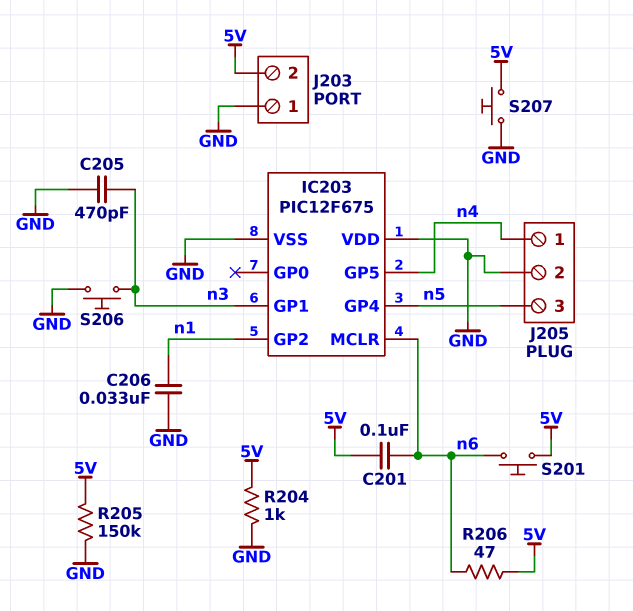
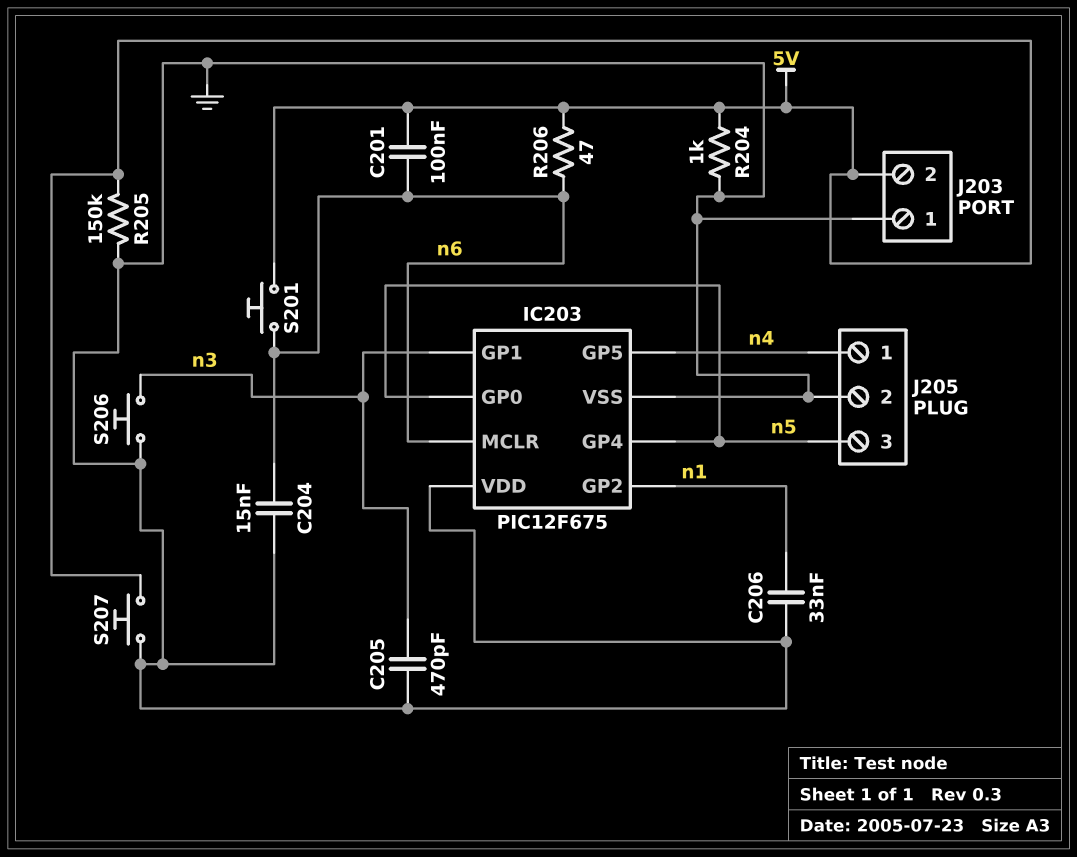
C204: none -> 15nF (GND, n6)
IC203 pin GP0: none -> n5

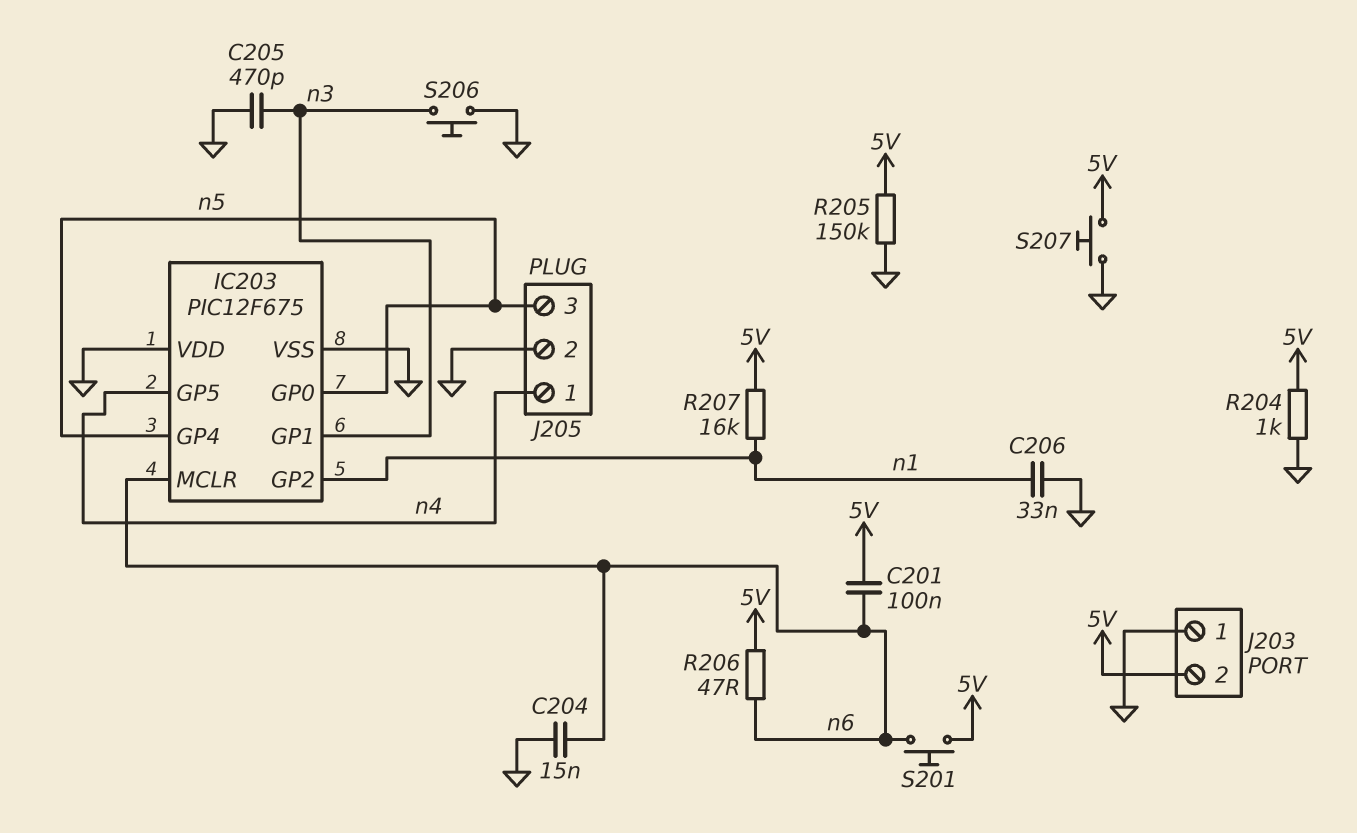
R207: none -> 16k (5V, n1)

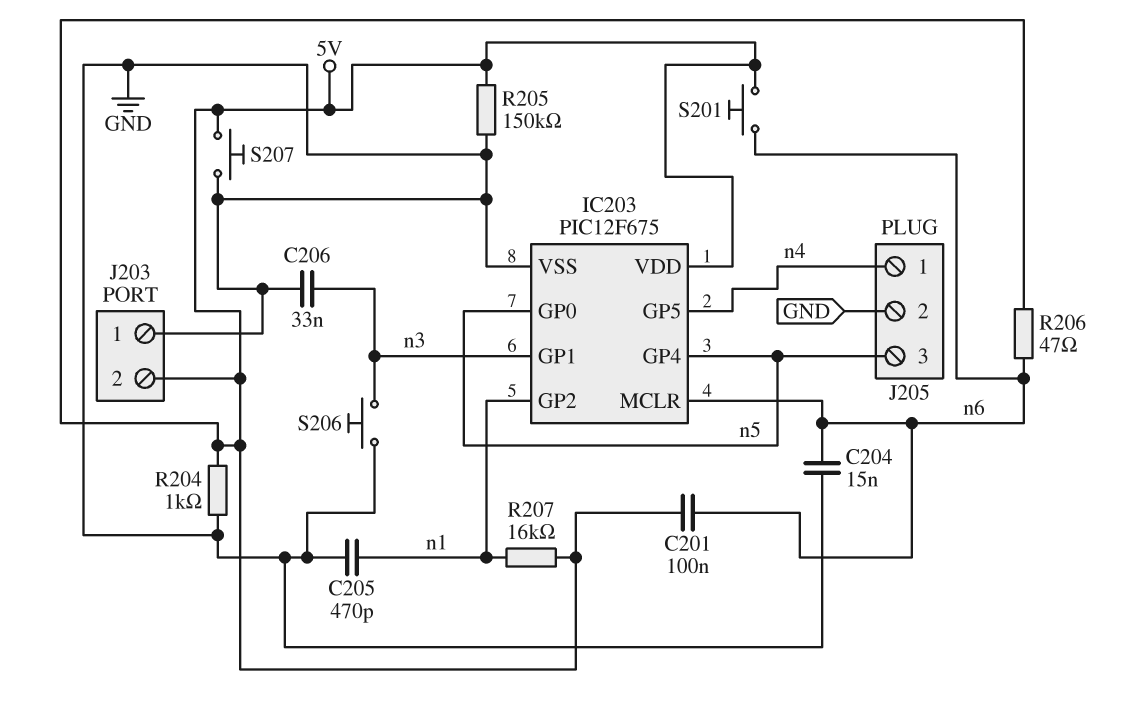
C205: 470pF (GND, n3) -> 470pF (GND, n1)
C206: 33nF (GND, n1) -> 33nF (GND, n3)
IC203 pin VDD: GND -> 5V

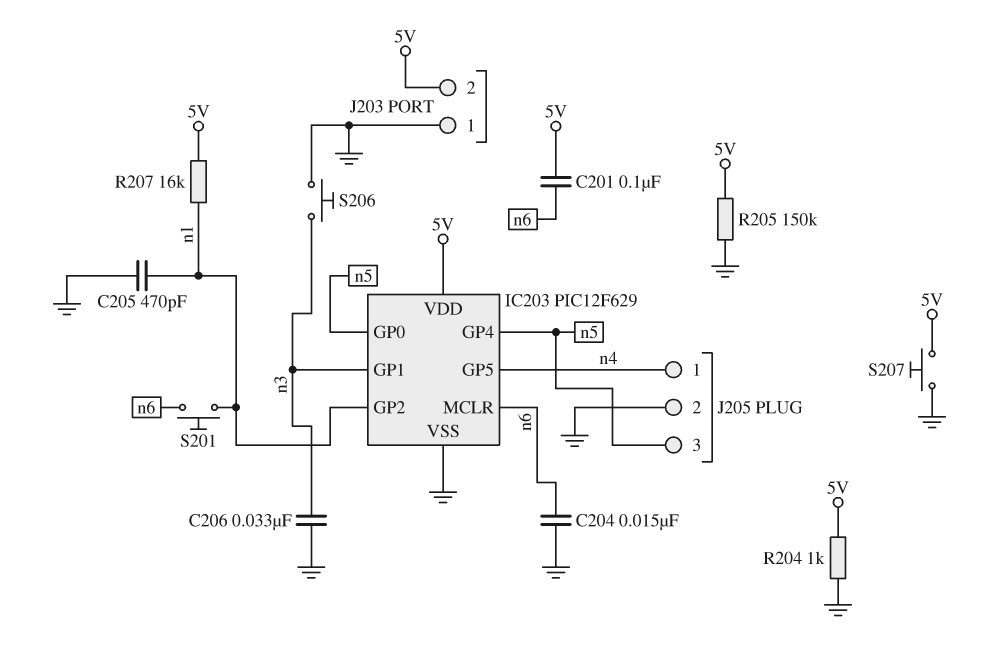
IC203: PIC12F675 -> PIC12F629
R206: 47 (5V, n6) -> none
S201: button (5V, n6) -> button (n1, n6)

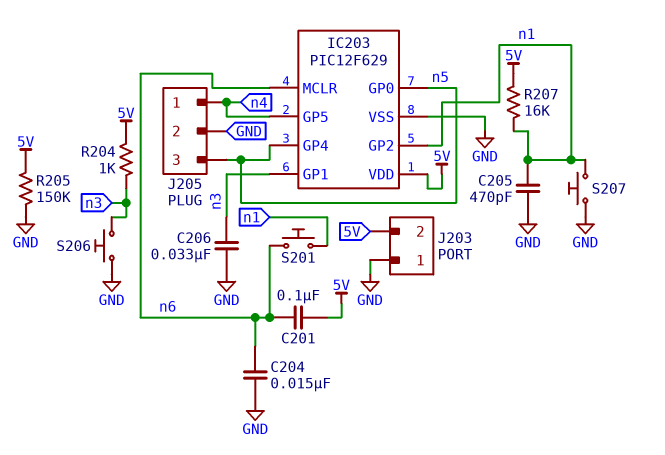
R204: 1k (5V, GND) -> 1k (5V, n3)
S207: button (5V, GND) -> button (GND, n1)

